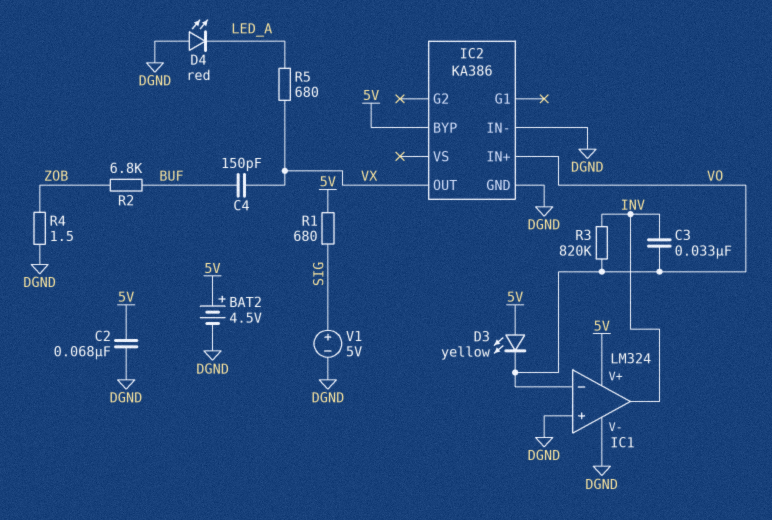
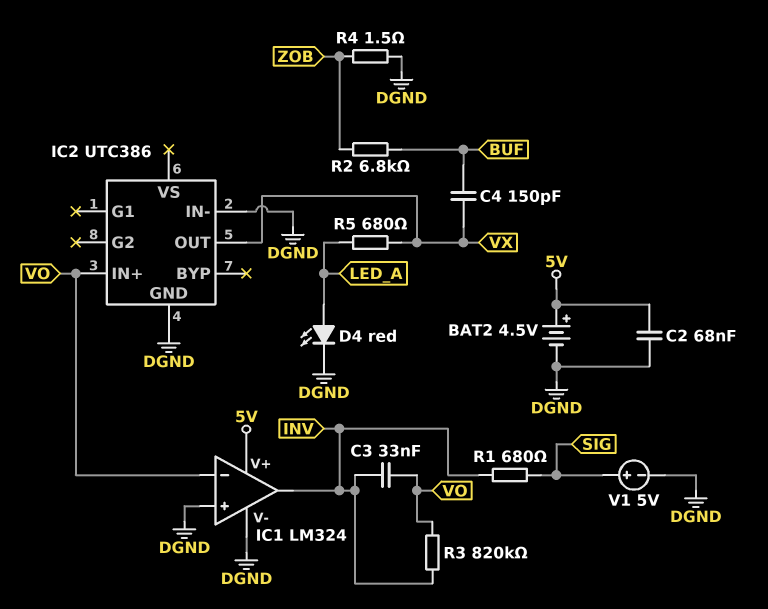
D3: LED yellow (A 5V, K VO) -> none
D4: LED red (A DGND, K LED_A) -> LED red (A LED_A, K DGND)
IC2: KA386 -> UTC386
IC2 pin BYP: 5V -> none
R1: 680 (5V, SIG) -> 680 (INV, SIG)

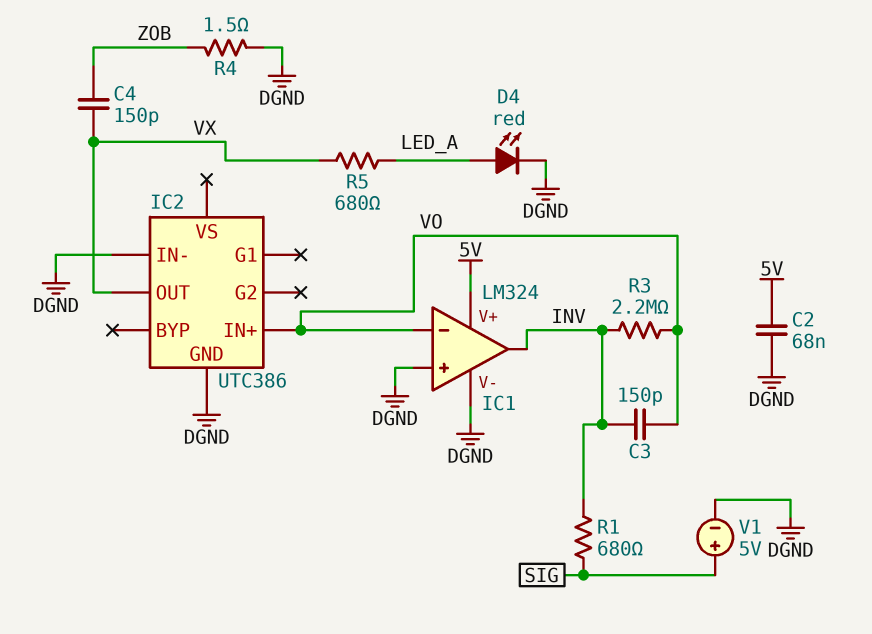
BAT2: 4.5V (plus 5V, minus DGND) -> none
C3: 33nF (INV, VO) -> 150pF (INV, VO)
C4: 150pF (BUF, VX) -> 150pF (VX, ZOB)
R2: 6.8k (BUF, ZOB) -> none
R3: 820k (INV, VO) -> 2.2M (INV, VO)

